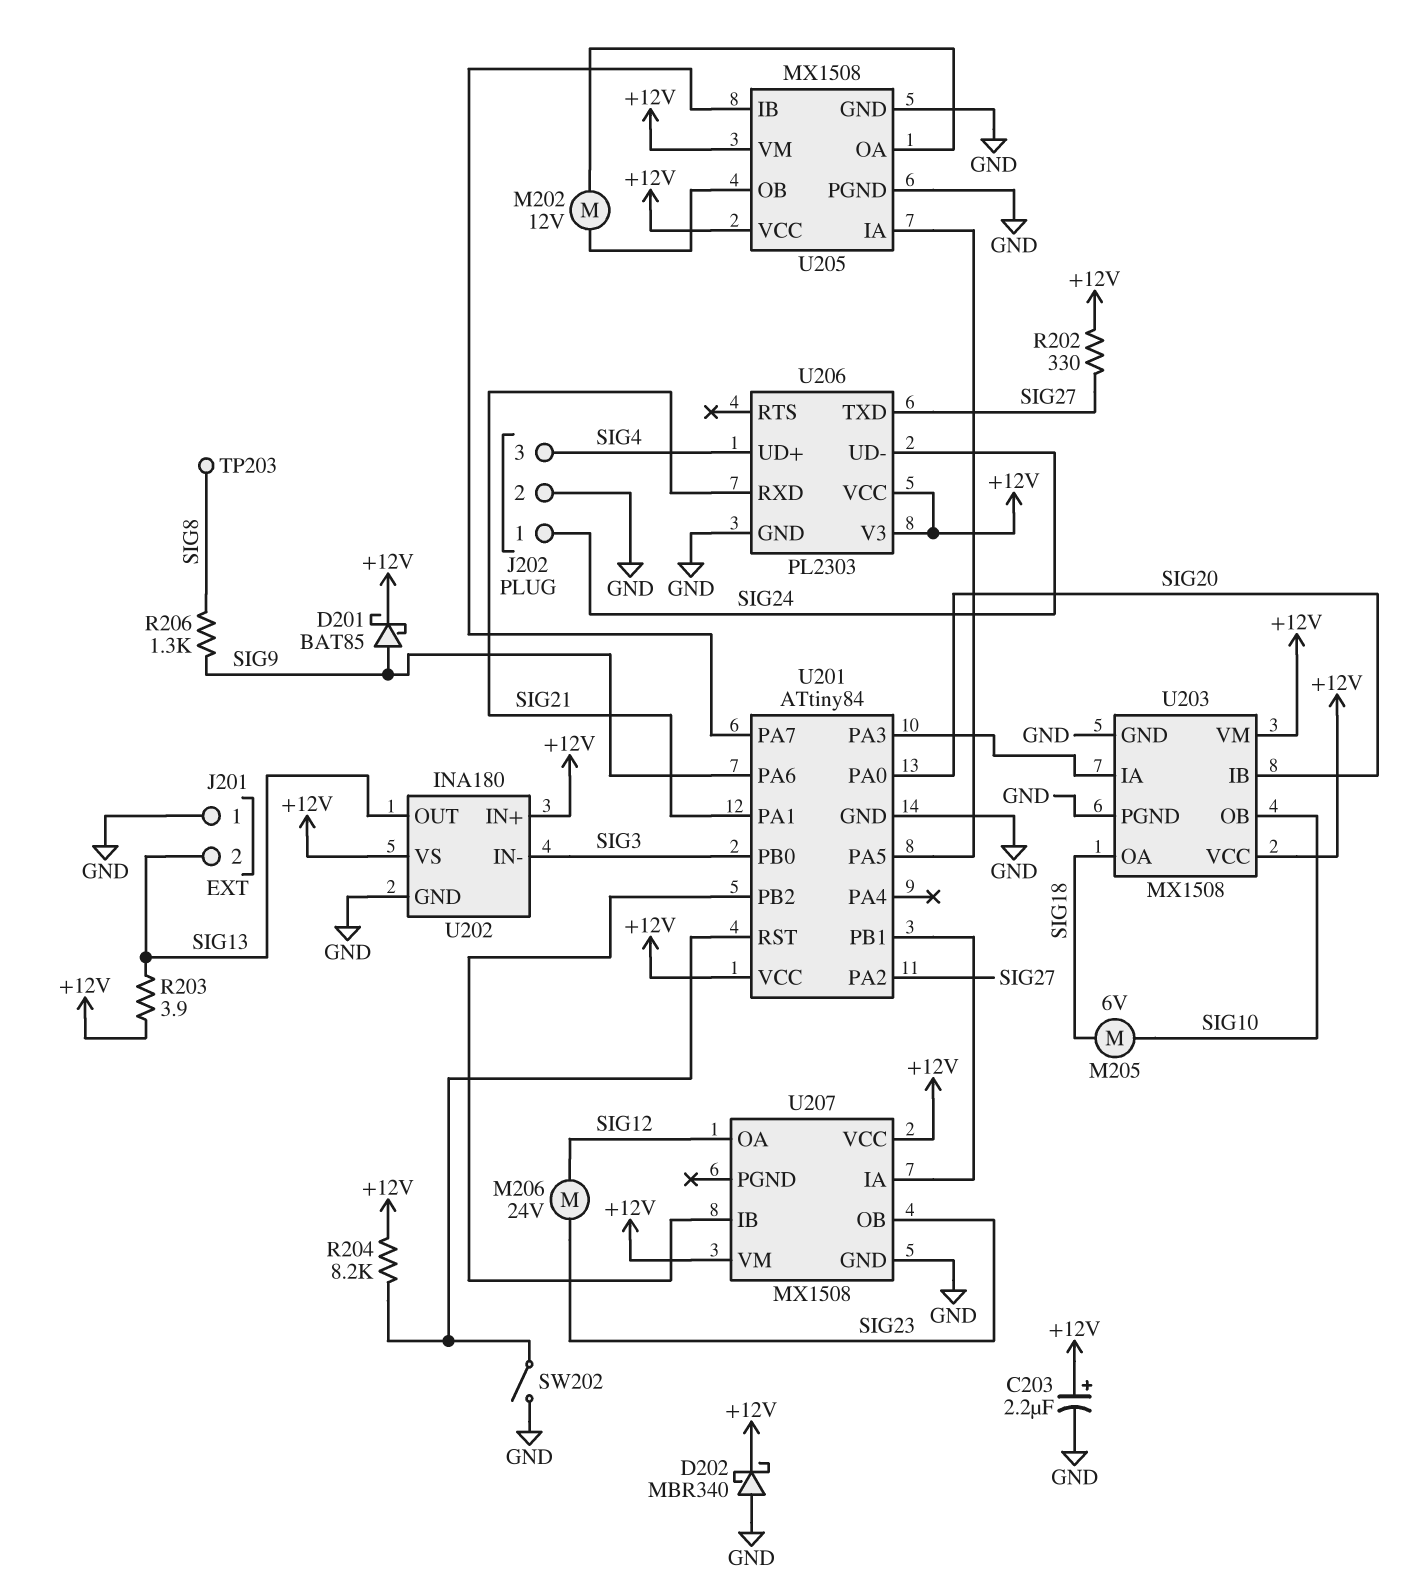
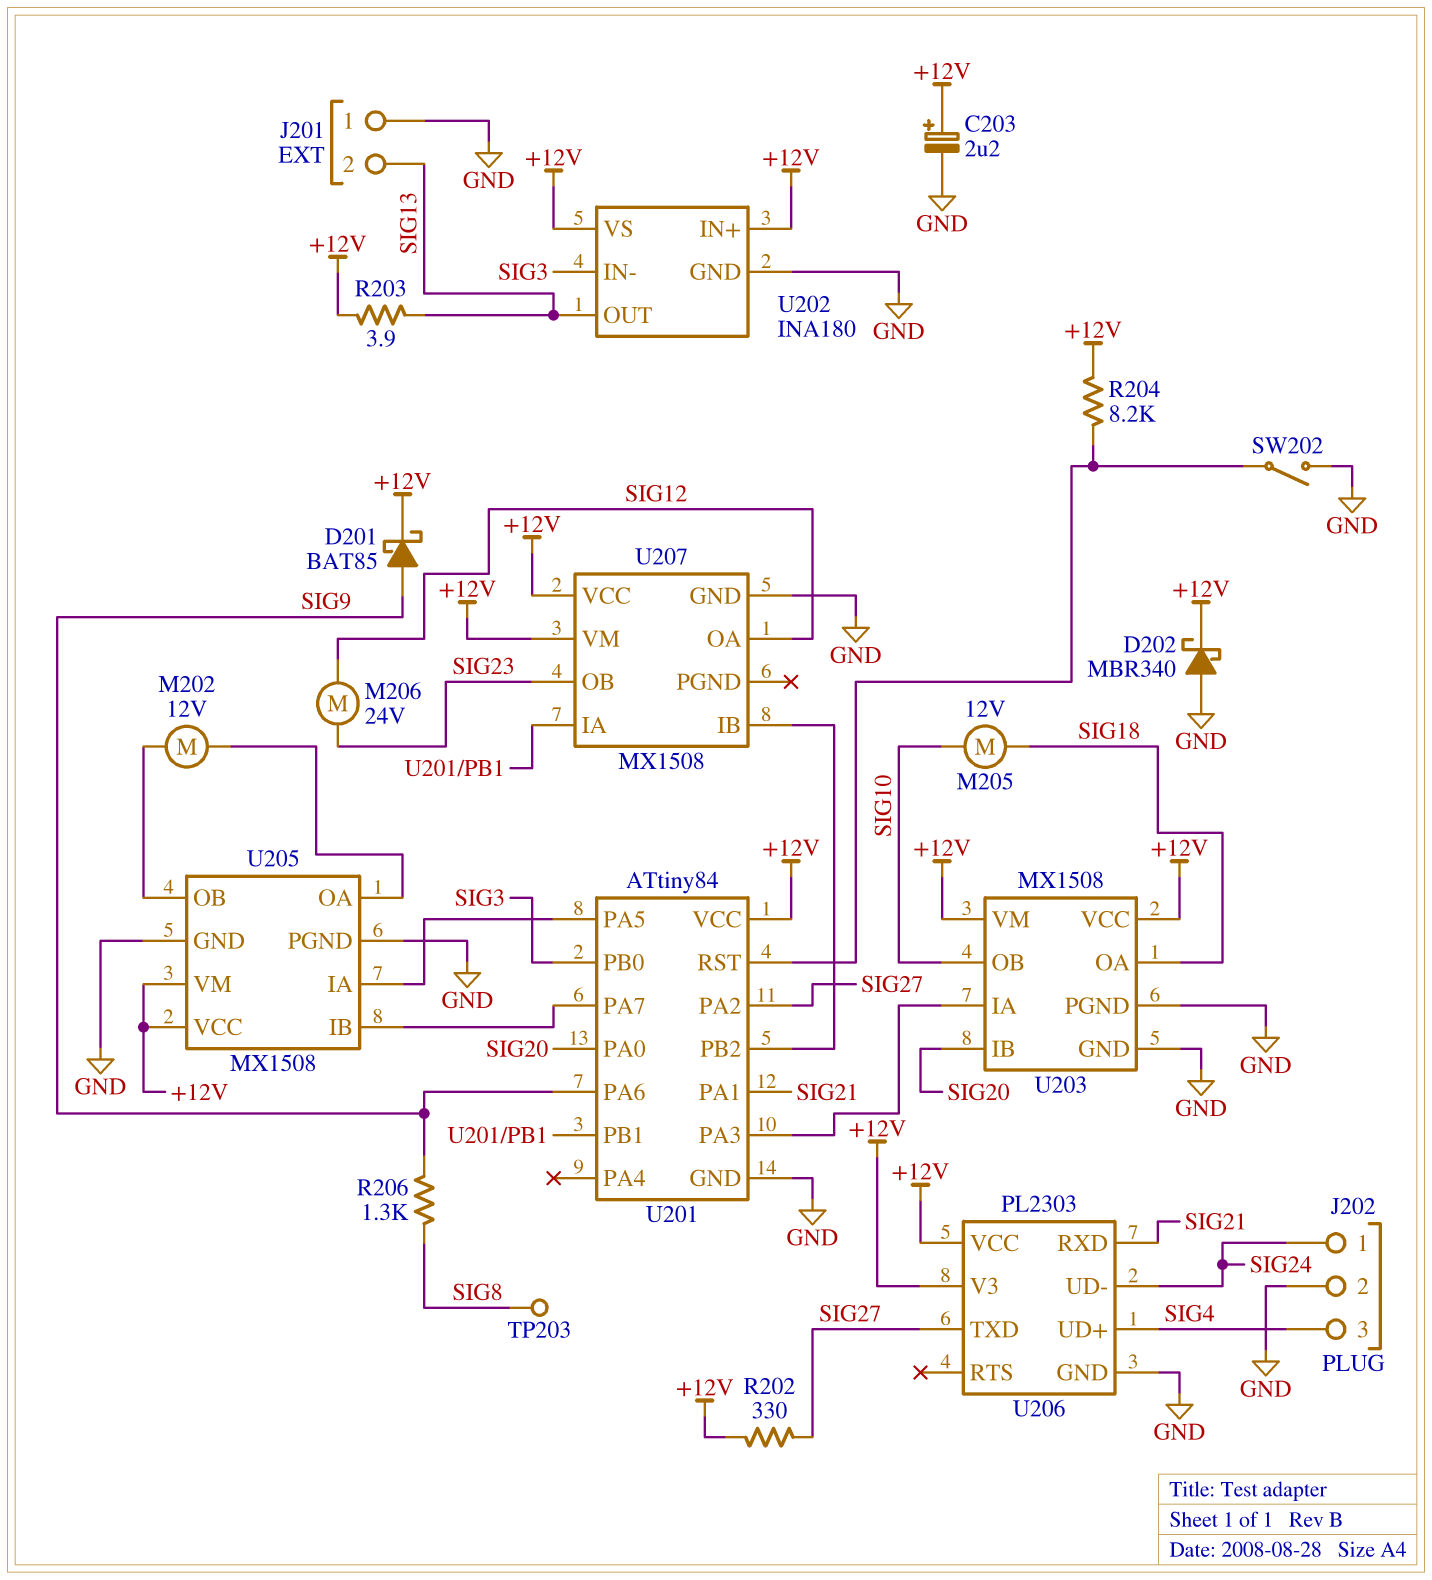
M205: motor 6V (SIG10, SIG18) -> motor 12V (SIG10, SIG18)

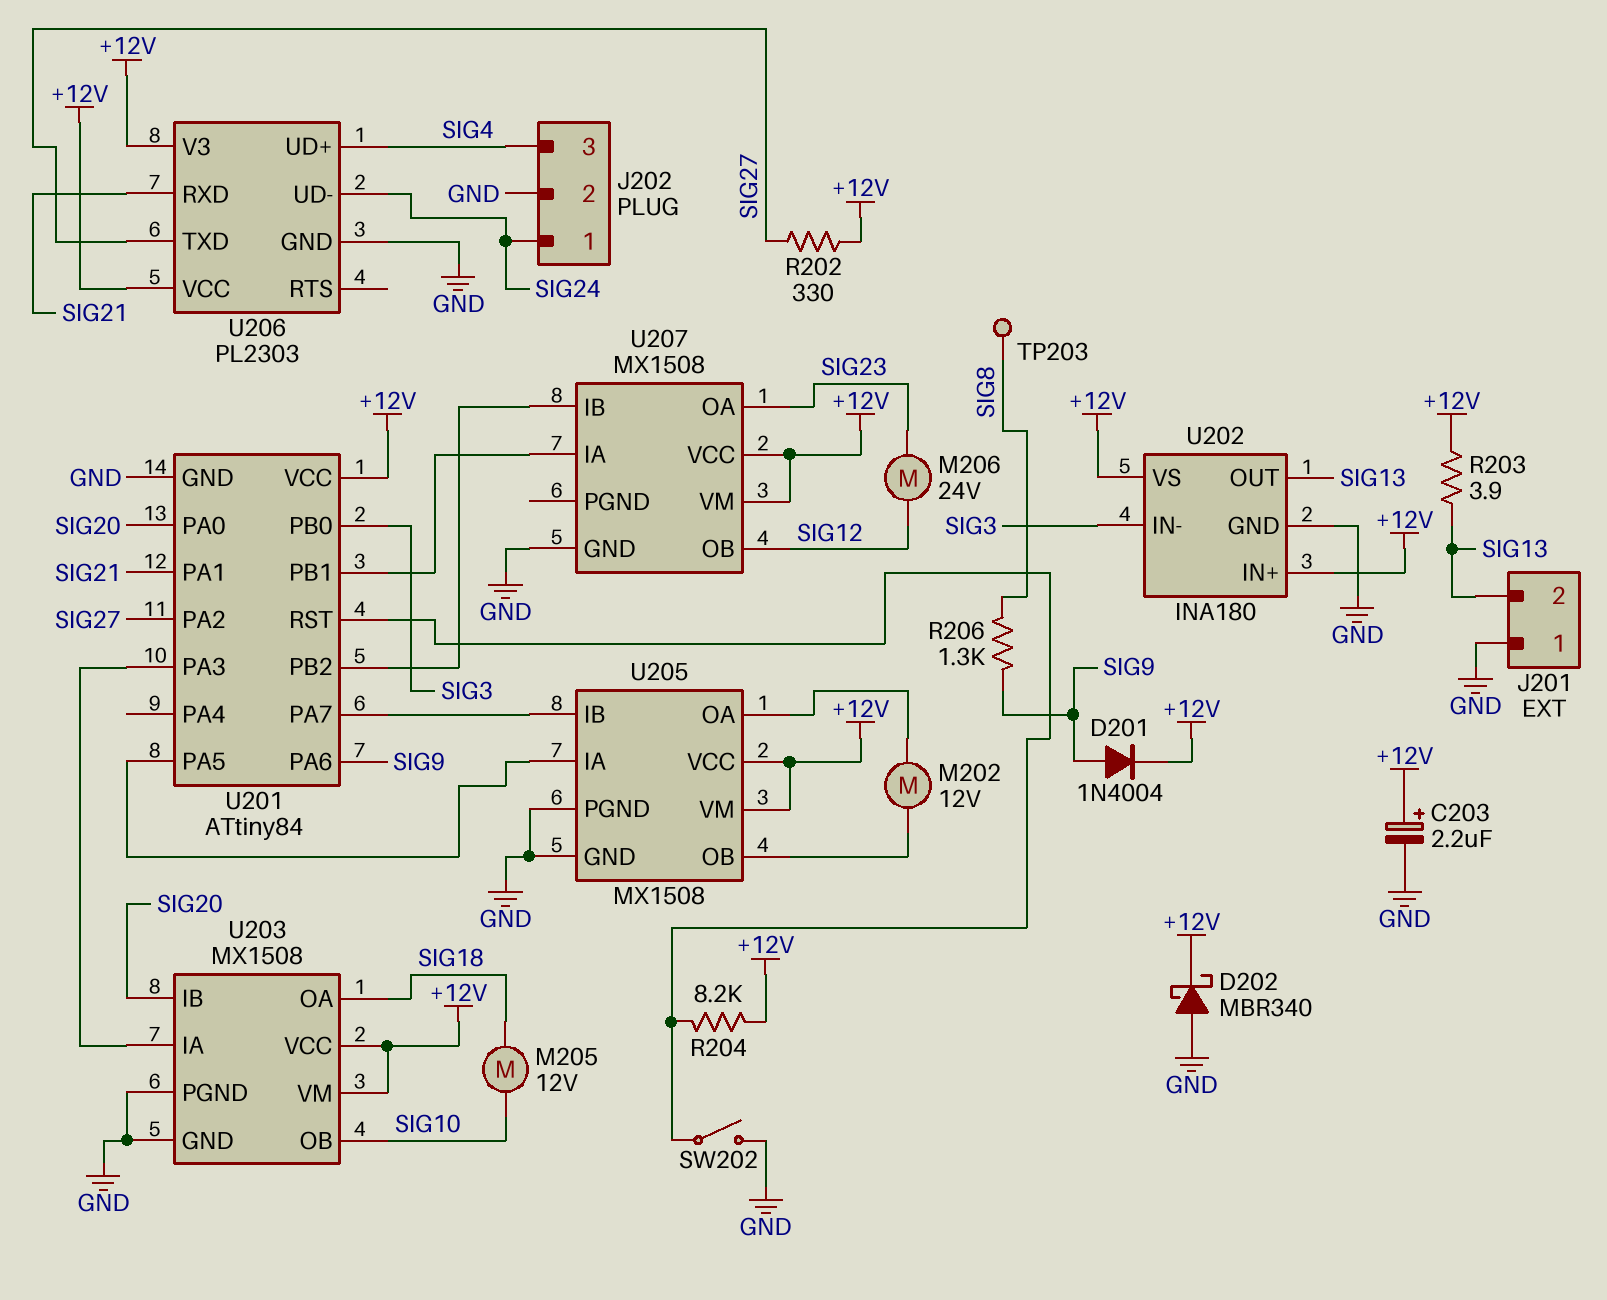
D201: schottky BAT85 (A SIG9, K +12V) -> diode 1N4004 (A SIG9, K +12V)
U207 pin OA: SIG12 -> SIG23
U207 pin OB: SIG23 -> SIG12

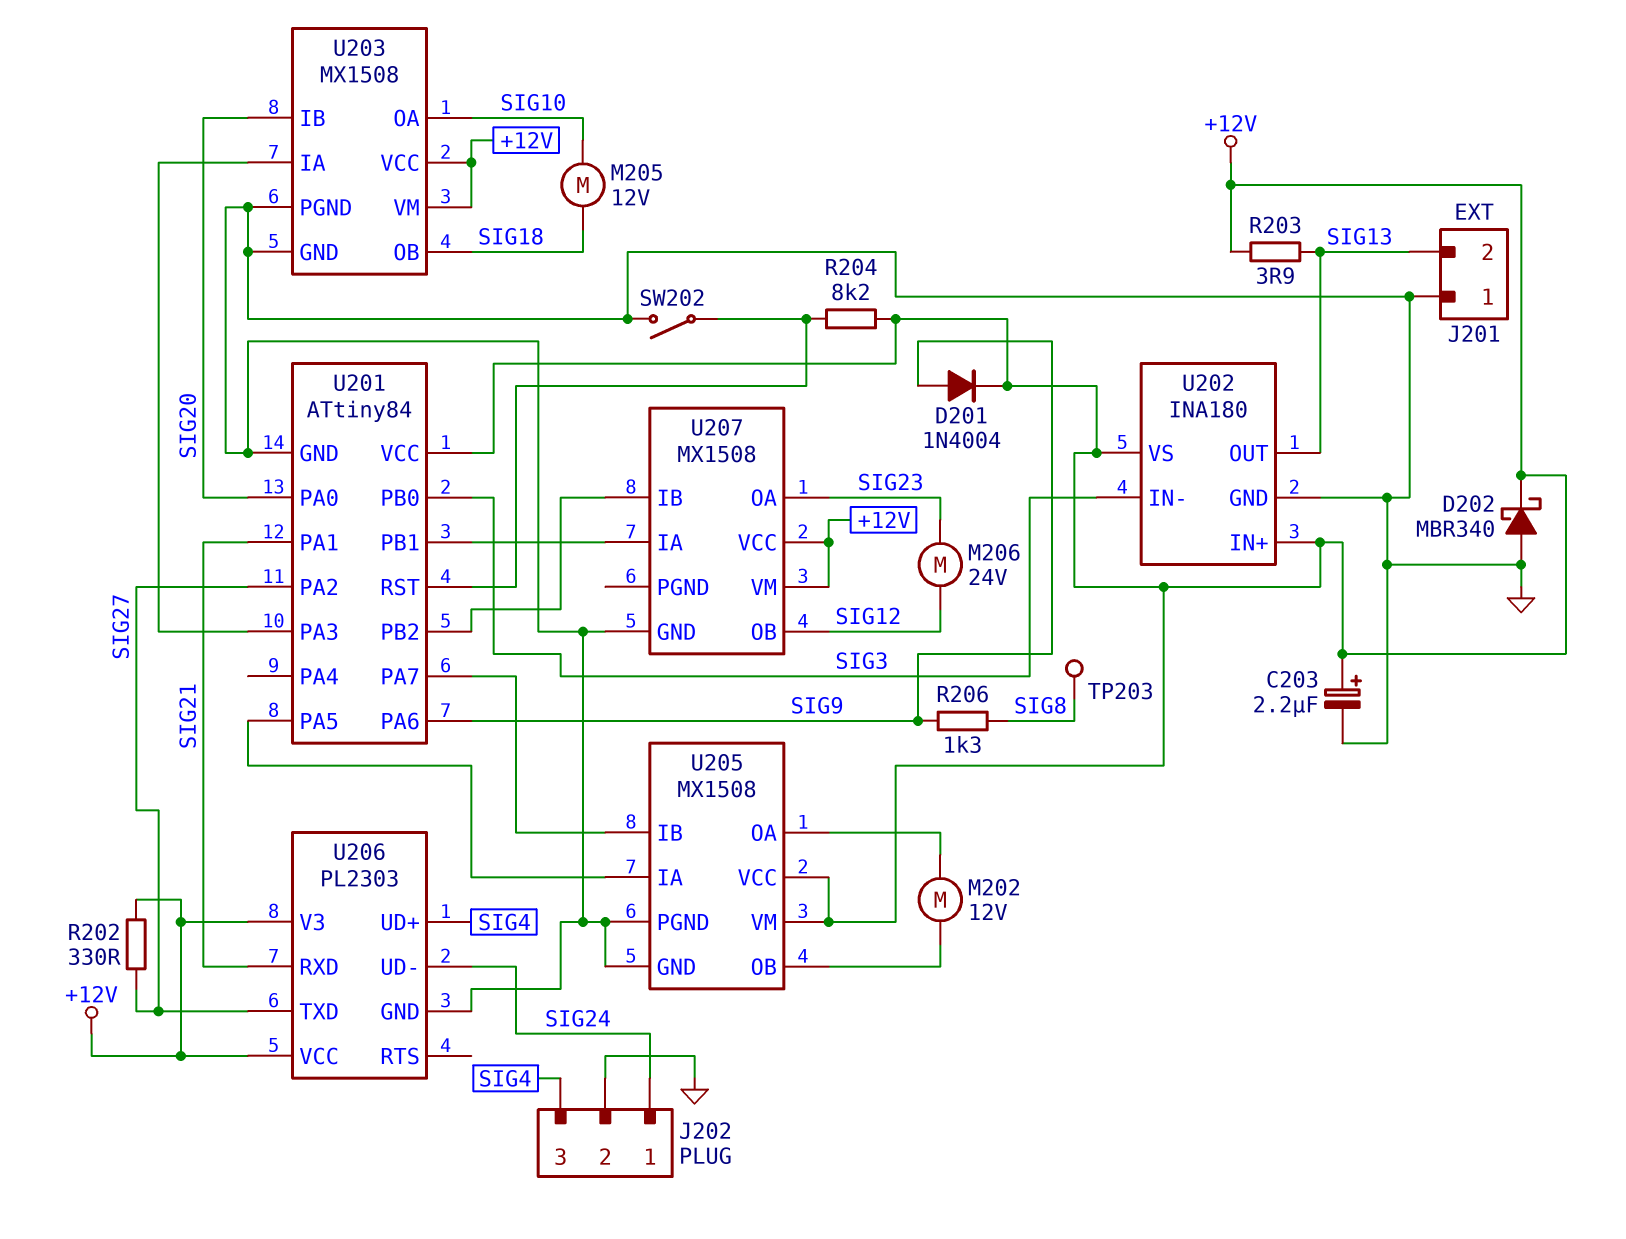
U203 pin OA: SIG18 -> SIG10
U203 pin OB: SIG10 -> SIG18

